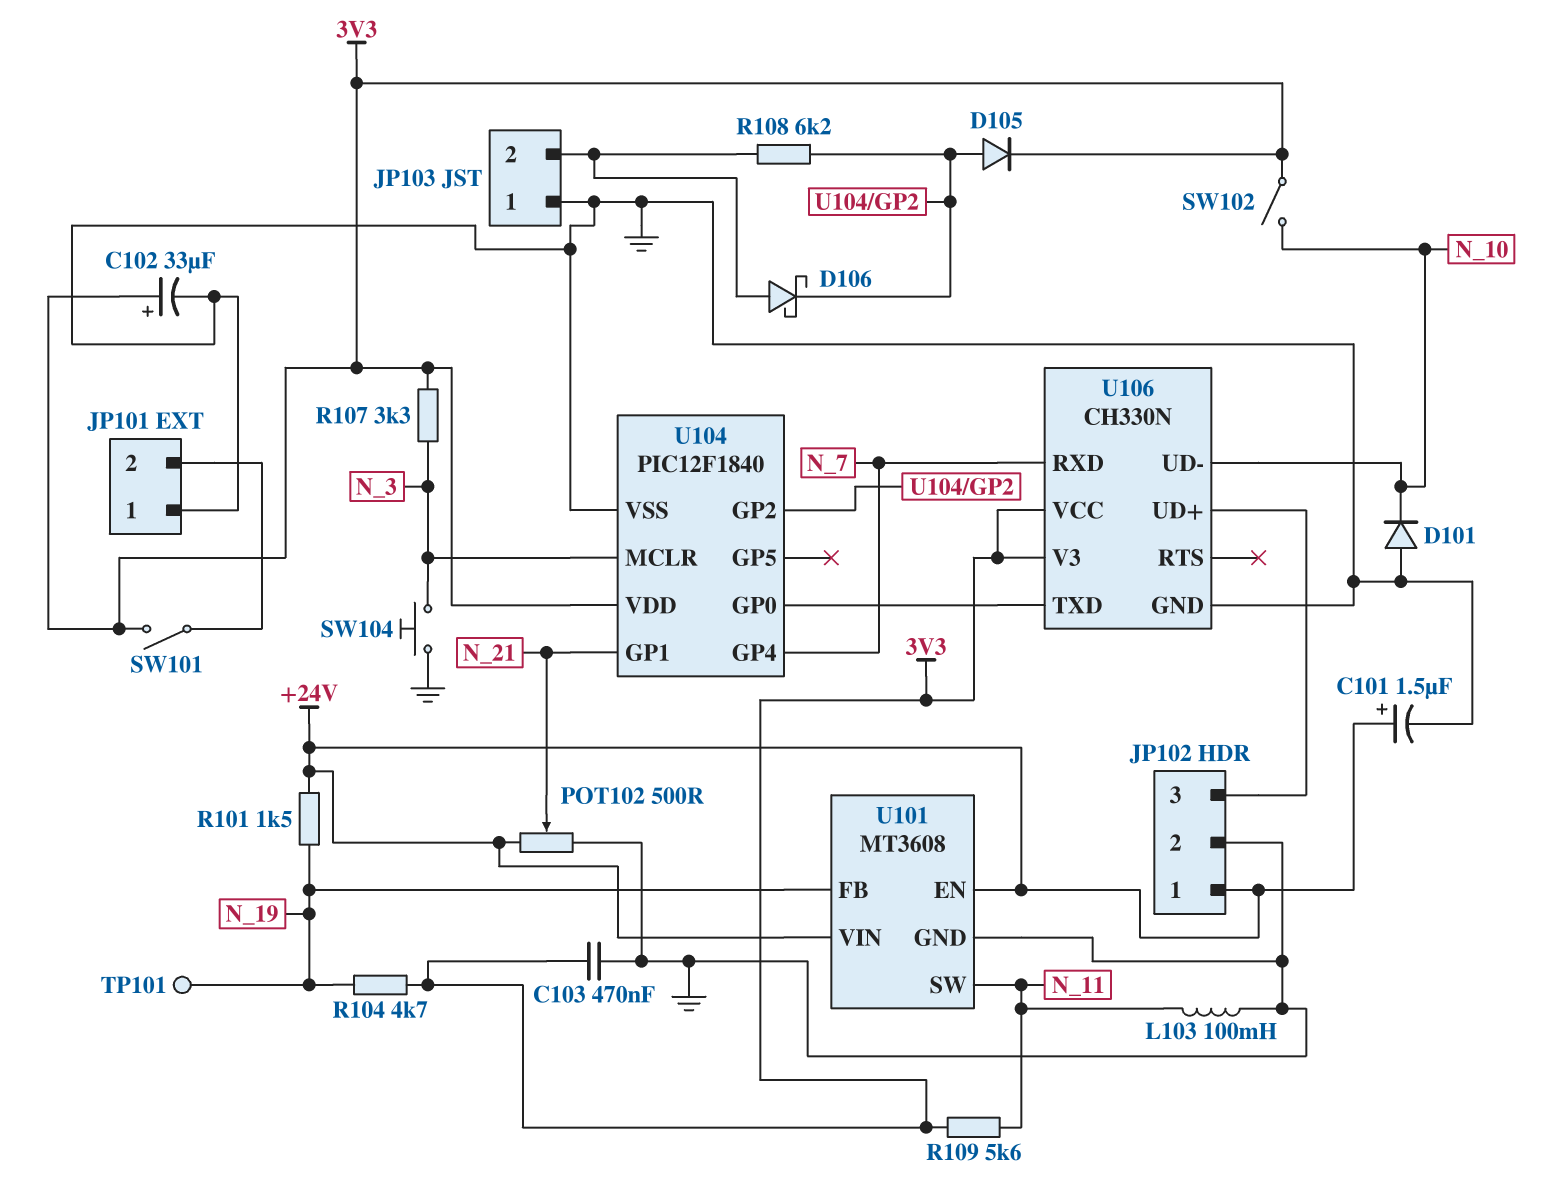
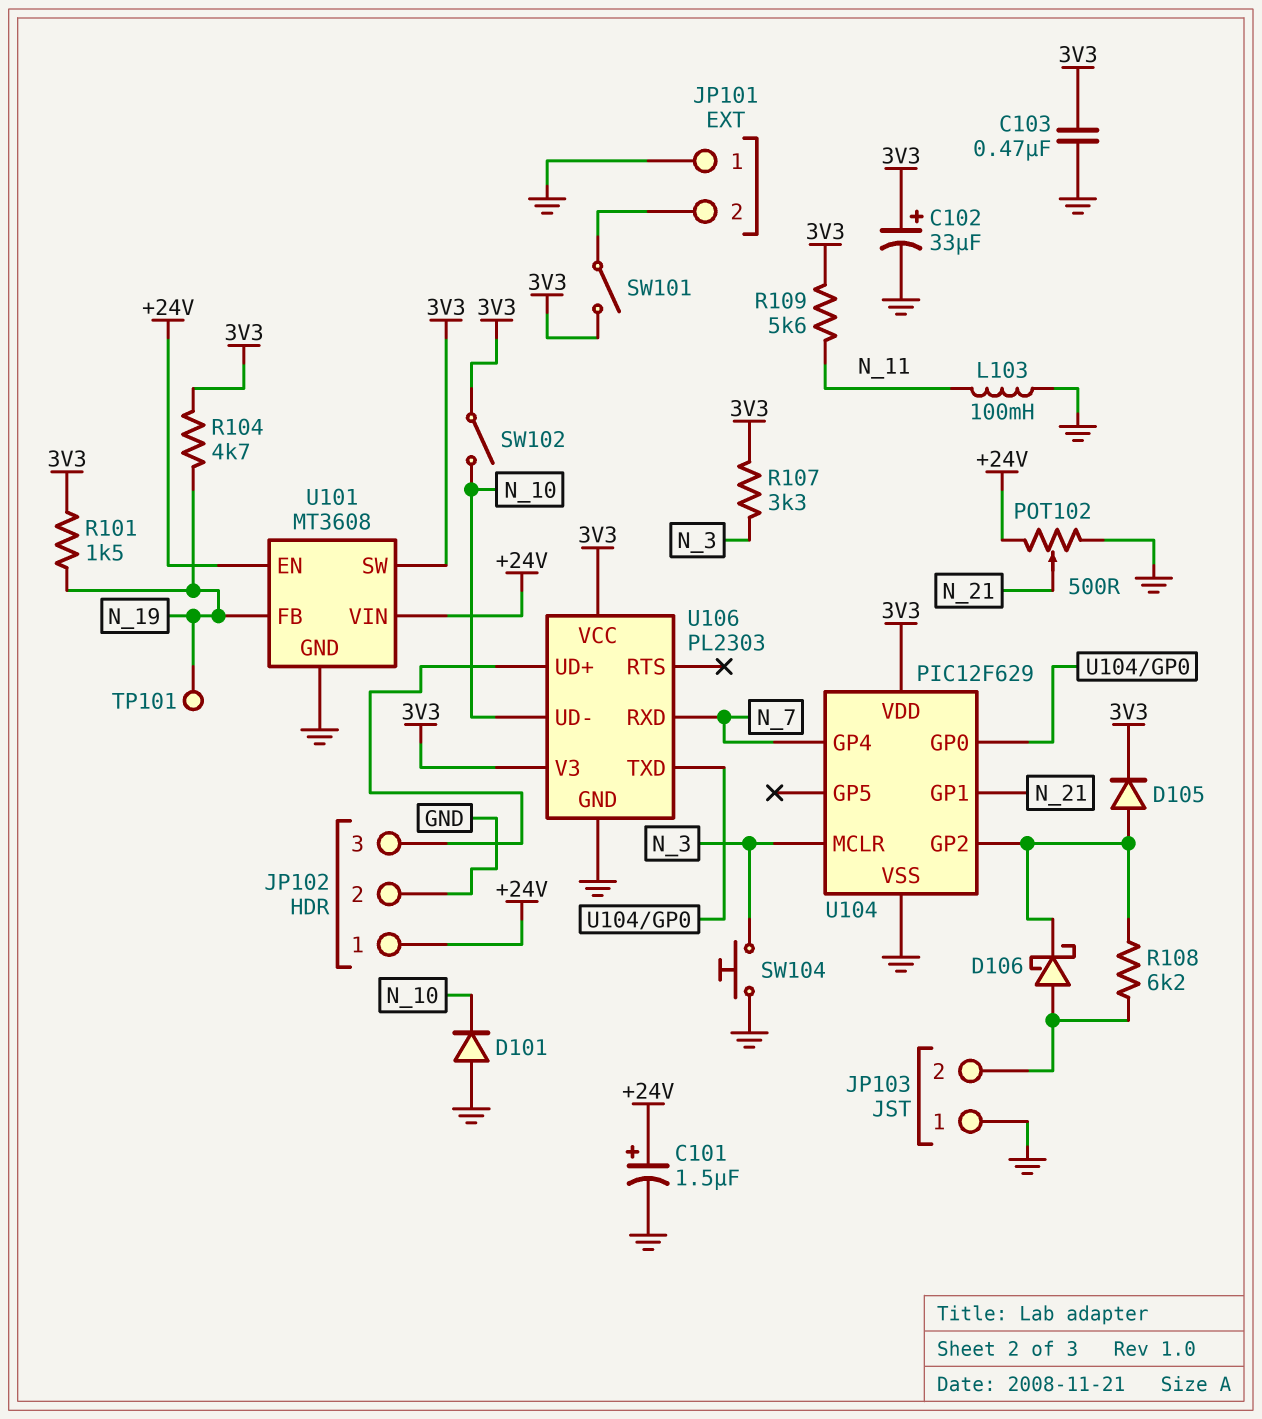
R101: 1.5k (+24V, N_19) -> 1.5k (3V3, N_19)
U101 pin SW: N_11 -> 3V3
U104: PIC12F1840 -> PIC12F629
U106: CH330N -> PL2303

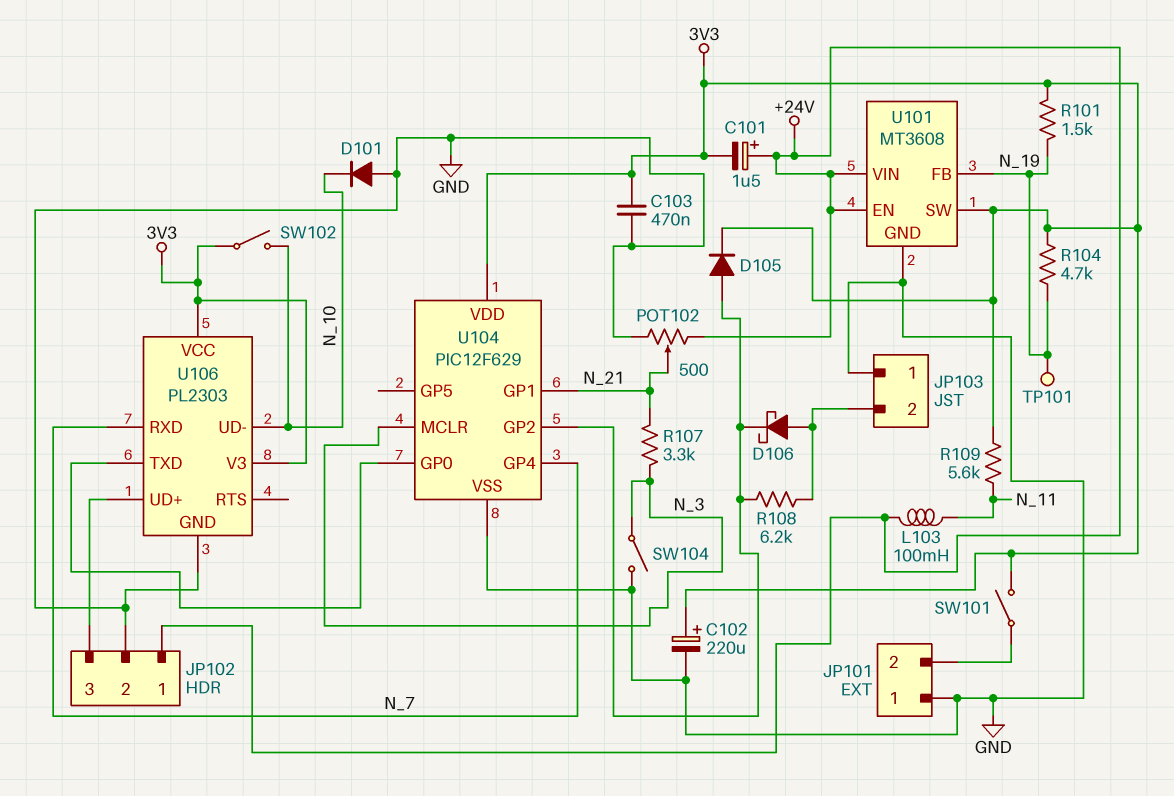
C101: 1.5uF (plus +24V, minus GND) -> 1.5uF (plus +24V, minus 3V3)
C102: 33uF (plus 3V3, minus GND) -> 220uF (plus 3V3, minus GND)
L103: 100mH (GND, N_11) -> 100mH (+24V, N_11)
R107: 3.3k (3V3, N_3) -> 3.3k (N_3, N_21)
SW104: button (GND, N_3) -> switch (GND, N_3)

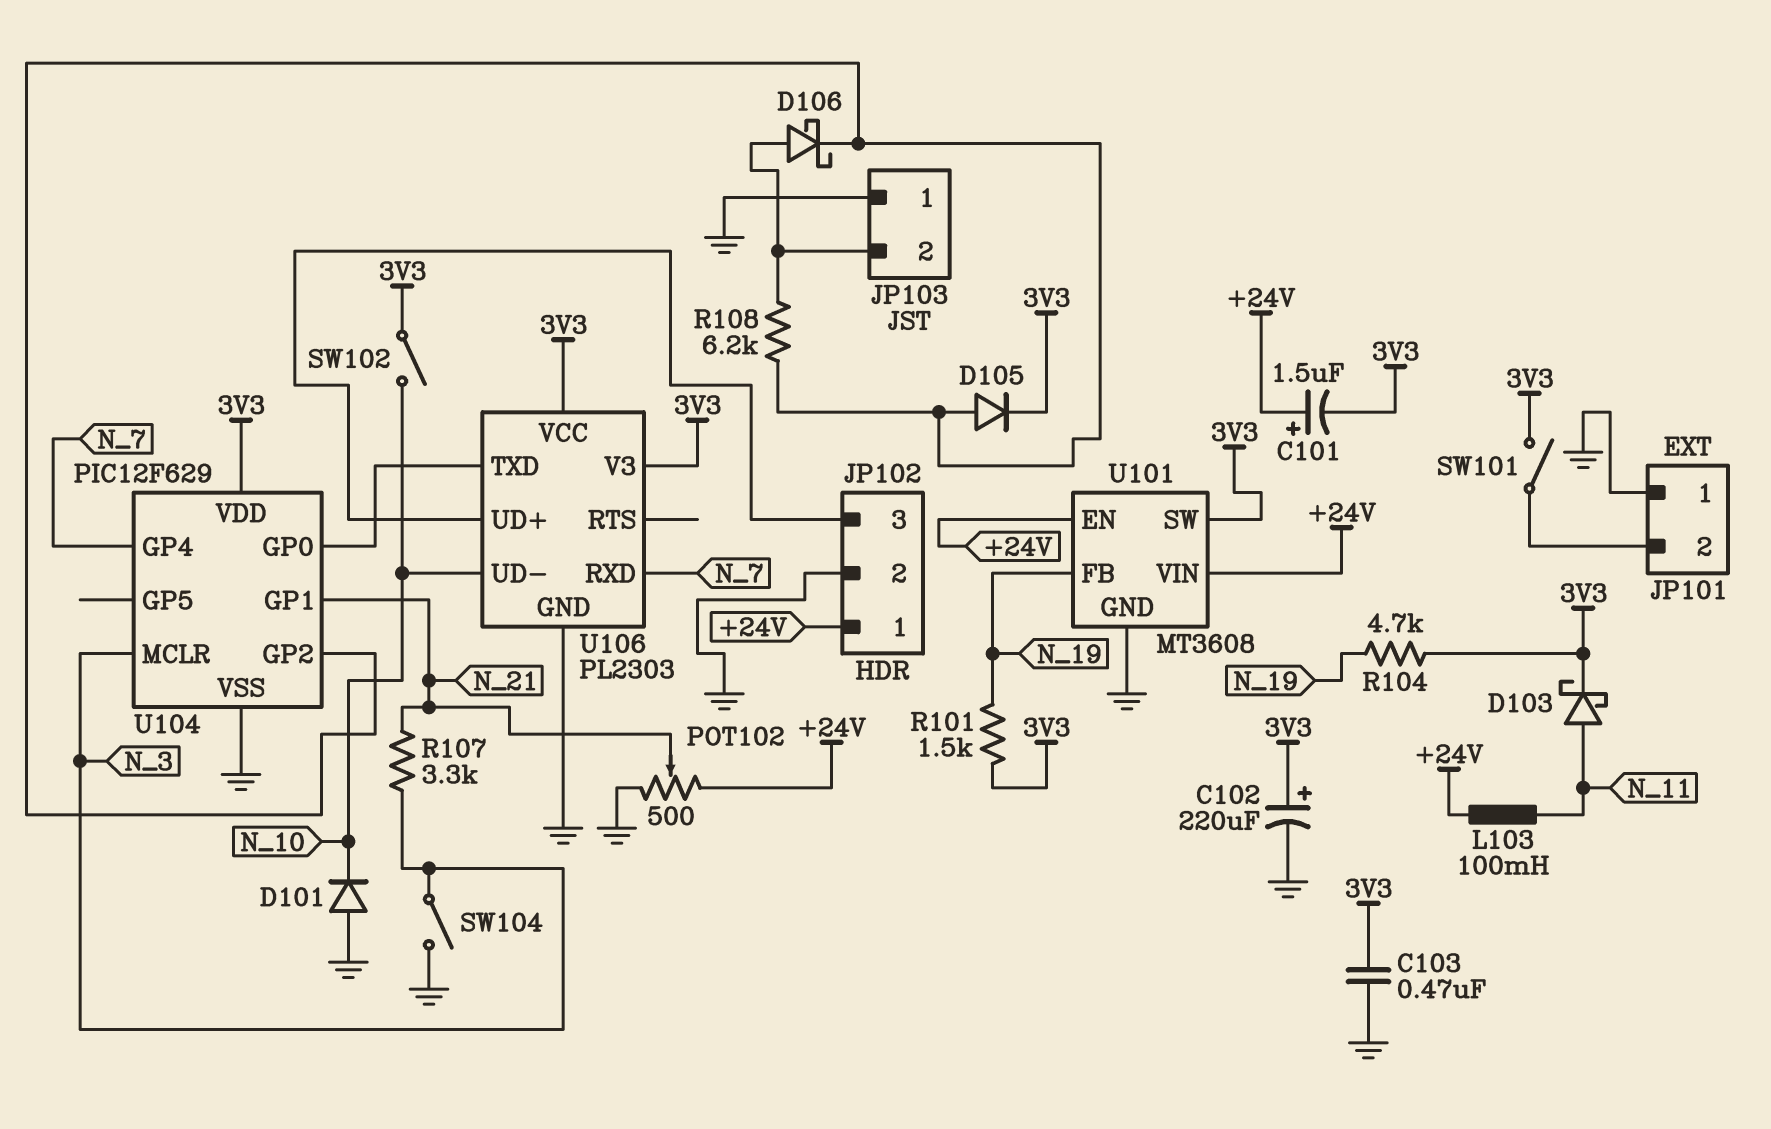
D103: none -> schottky (A N_11, K 3V3)
R109: 5.6k (3V3, N_11) -> none
TP101: test point (N_19) -> none

